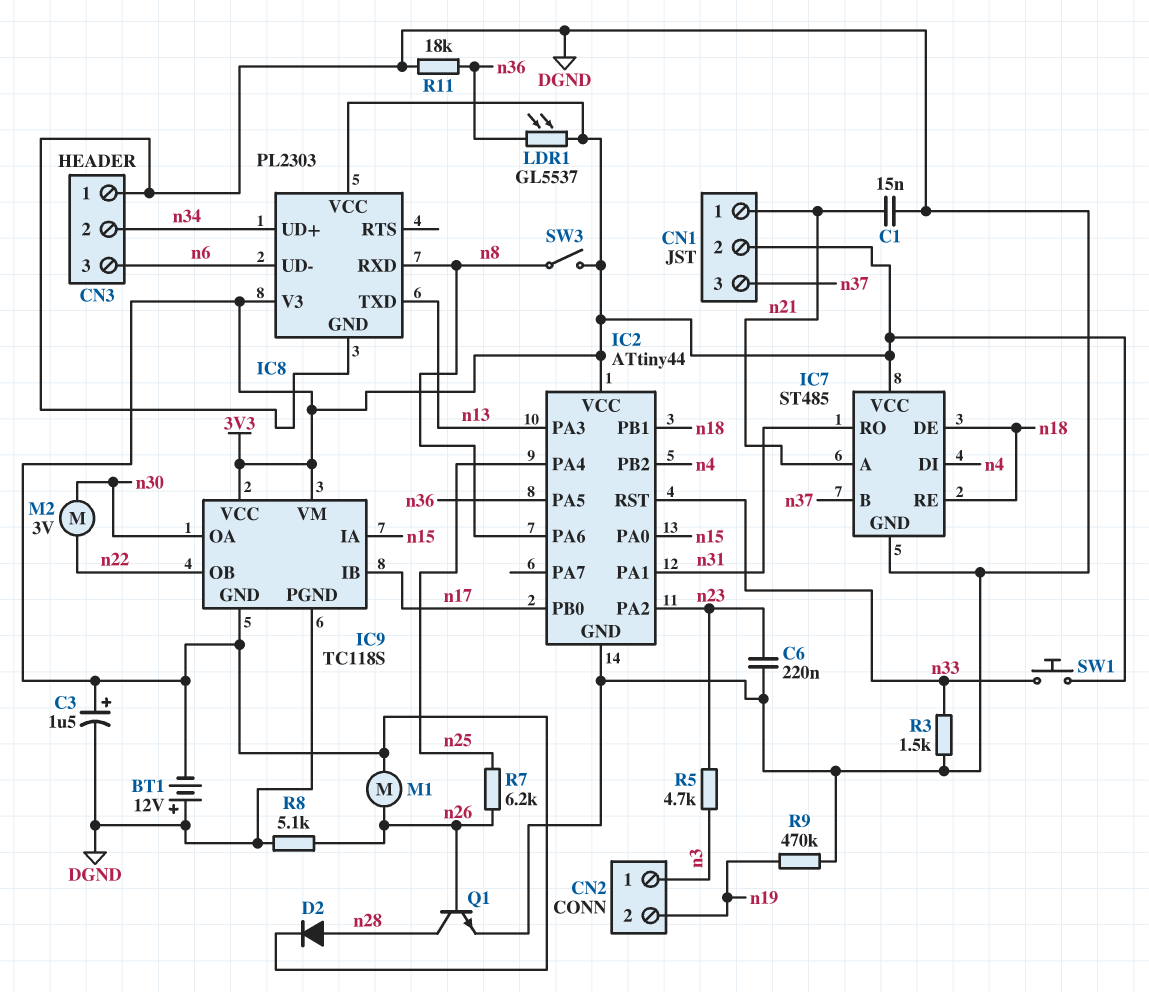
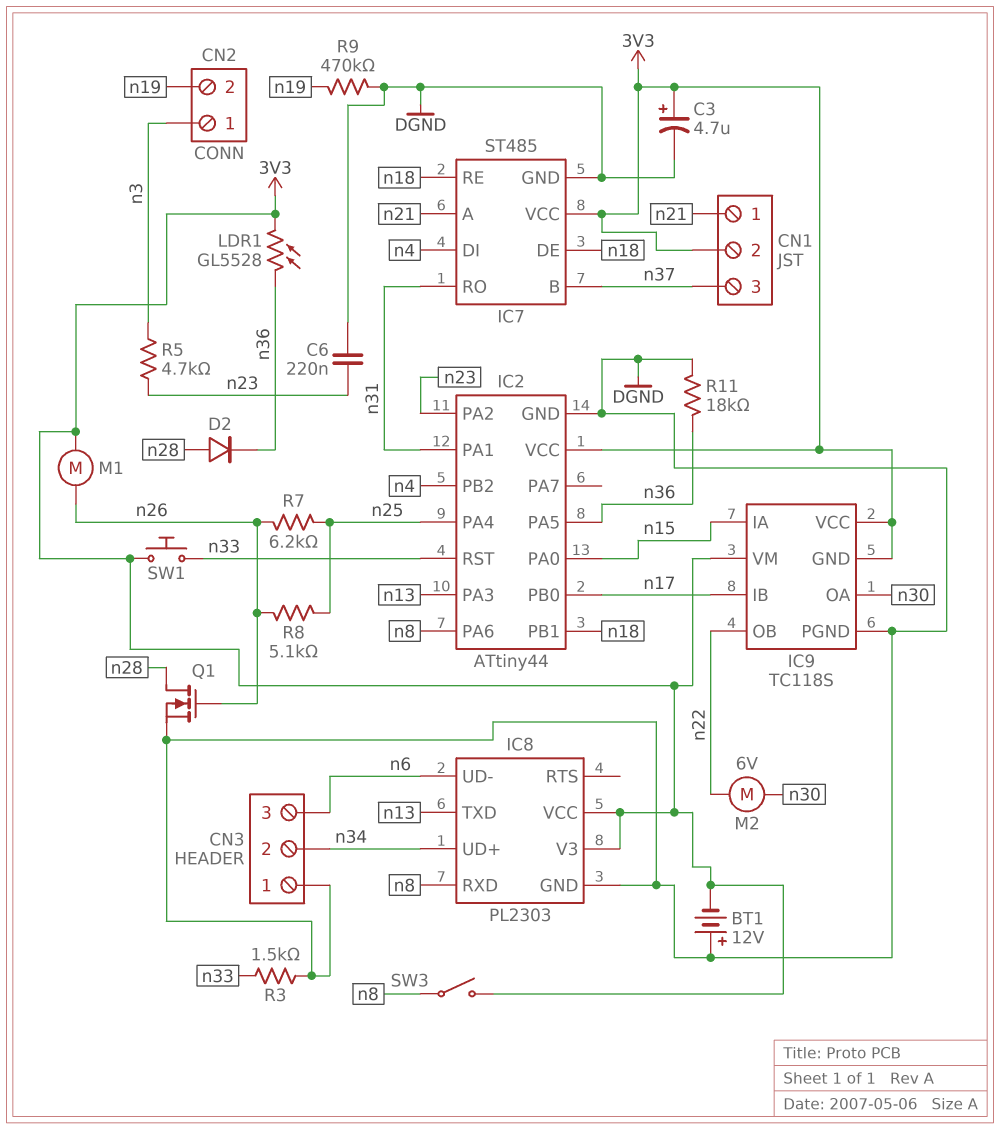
C1: 15nF (DGND, n21) -> none
C3: 1.5uF (plus 3V3, minus DGND) -> 4.7uF (plus 3V3, minus DGND)
D2: diode (A n28, K 3V3) -> diode (A n28, K n36)
LDR1: GL5537 (3V3, n36) -> GL5528 (3V3, n36)
M2: motor 3V (n22, n30) -> motor 6V (n22, n30)
Q1: NPN (B n26, C n28, E DGND) -> NMOS (G n26, D n28, S DGND)
R8: 5.1k (DGND, n26) -> 5.1k (n25, n26)

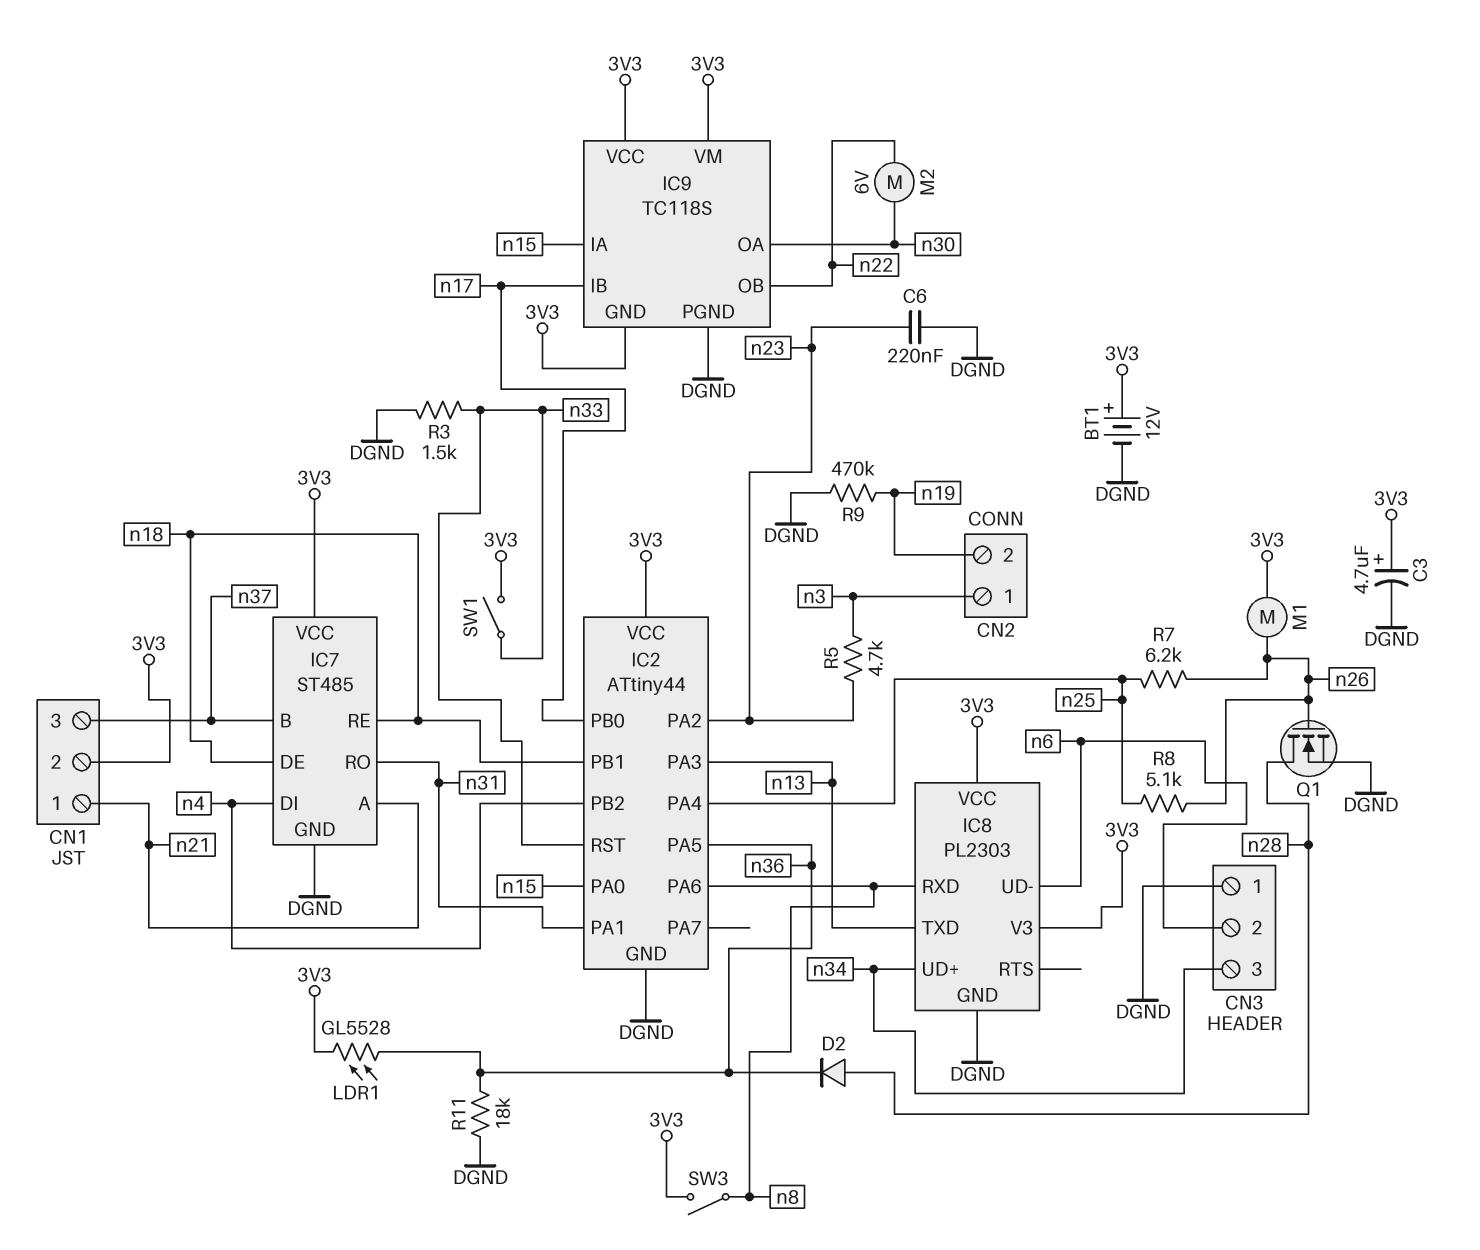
BT1: 12V (plus DGND, minus 3V3) -> 12V (plus 3V3, minus DGND)
CN3 pin 2: n34 -> n6
CN3 pin 3: n6 -> n34
SW1: button (3V3, n33) -> switch (3V3, n33)

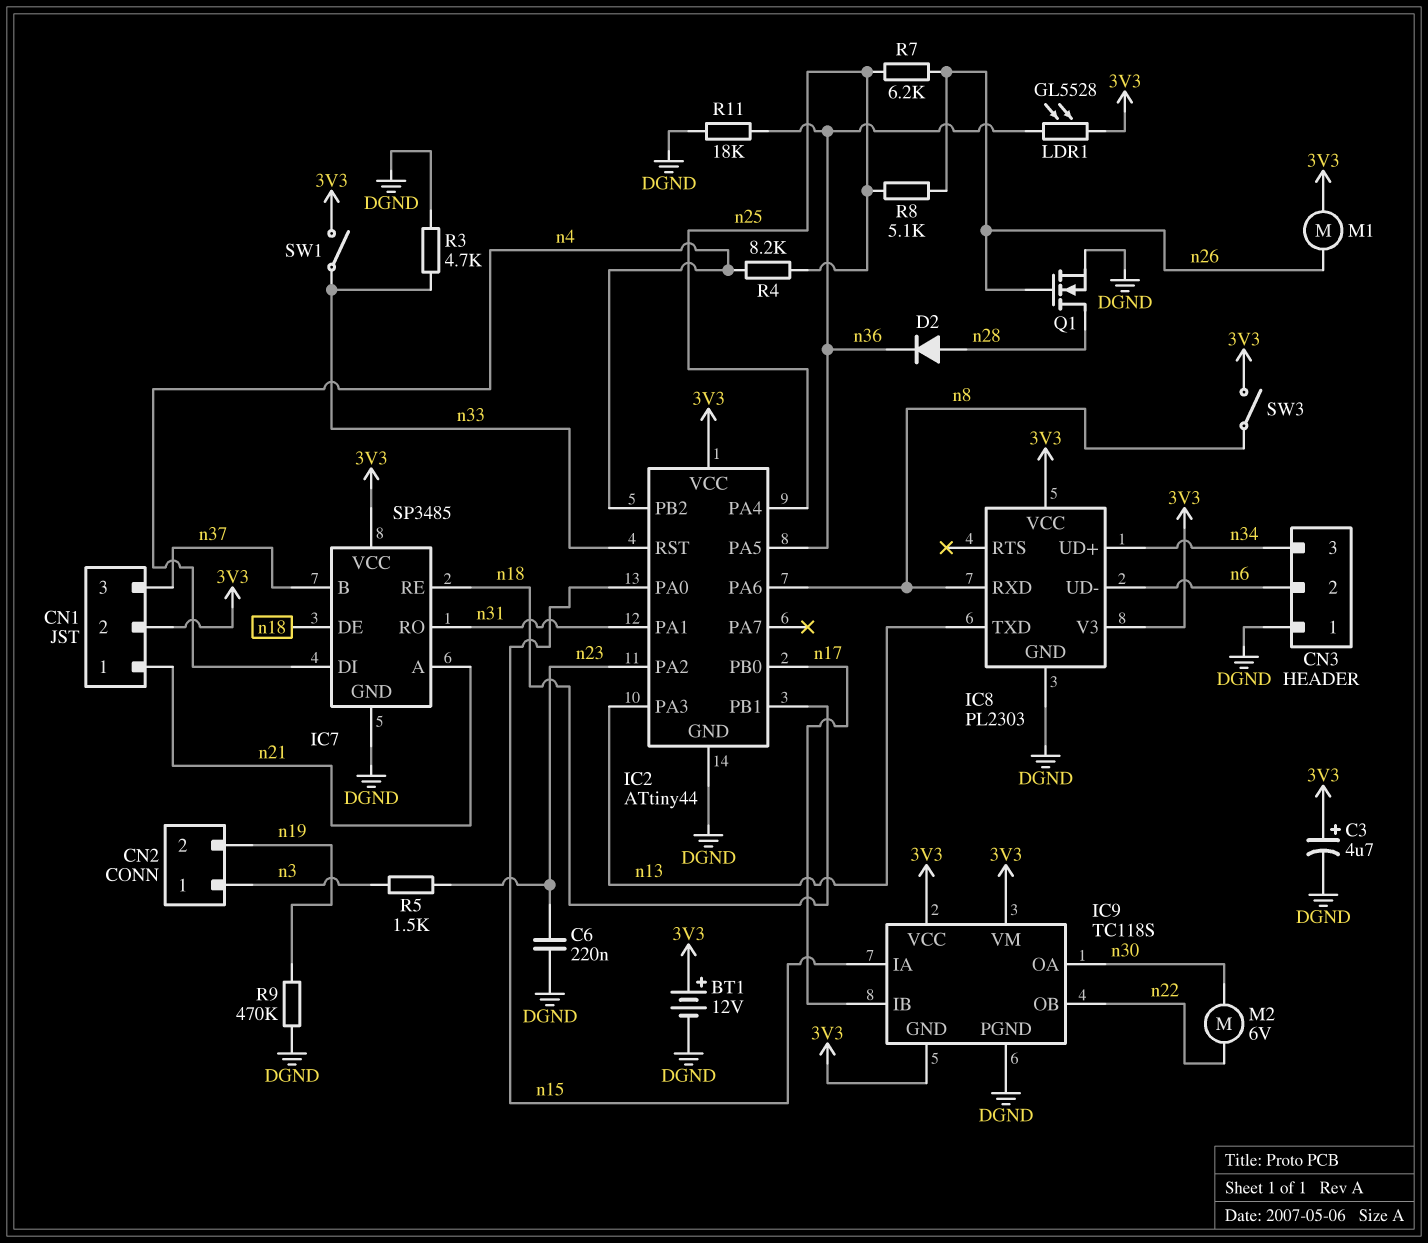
IC7: ST485 -> SP3485
R3: 1.5k (DGND, n33) -> 4.7k (DGND, n33)
R4: none -> 8.2k (n4, n25)
R5: 4.7k (n3, n23) -> 1.5k (n3, n23)

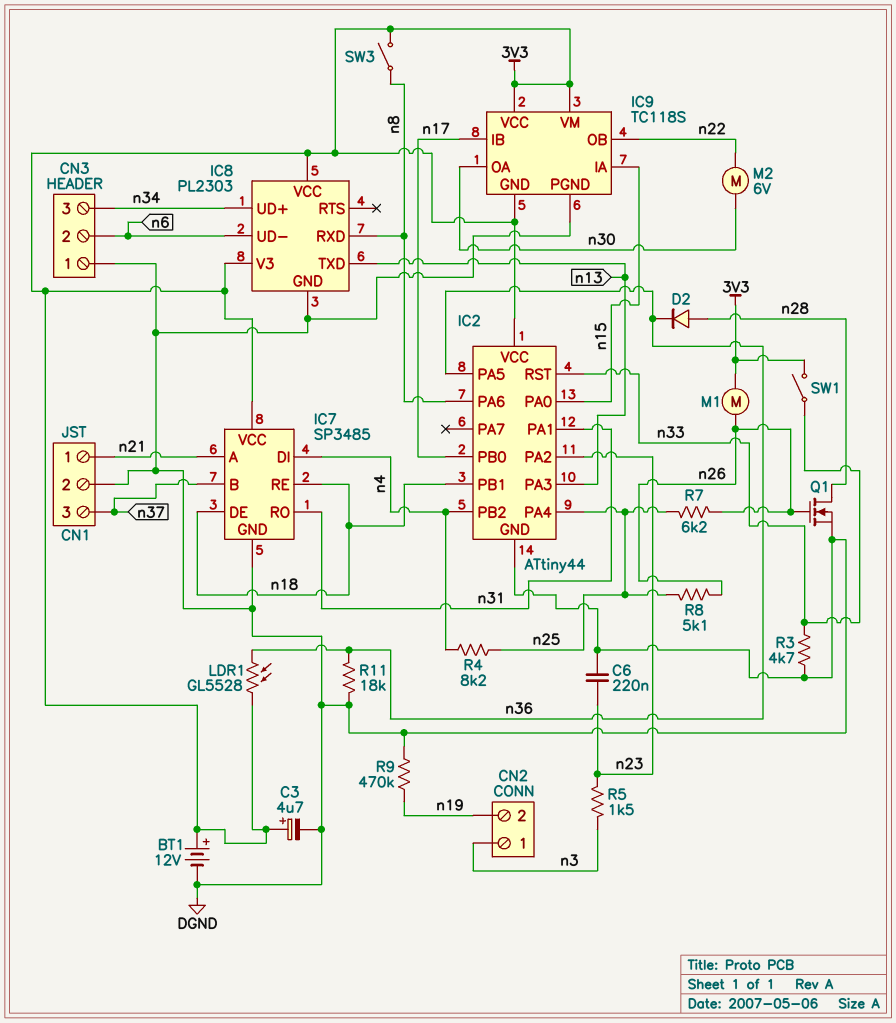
CN1 pin 2: 3V3 -> DGND

